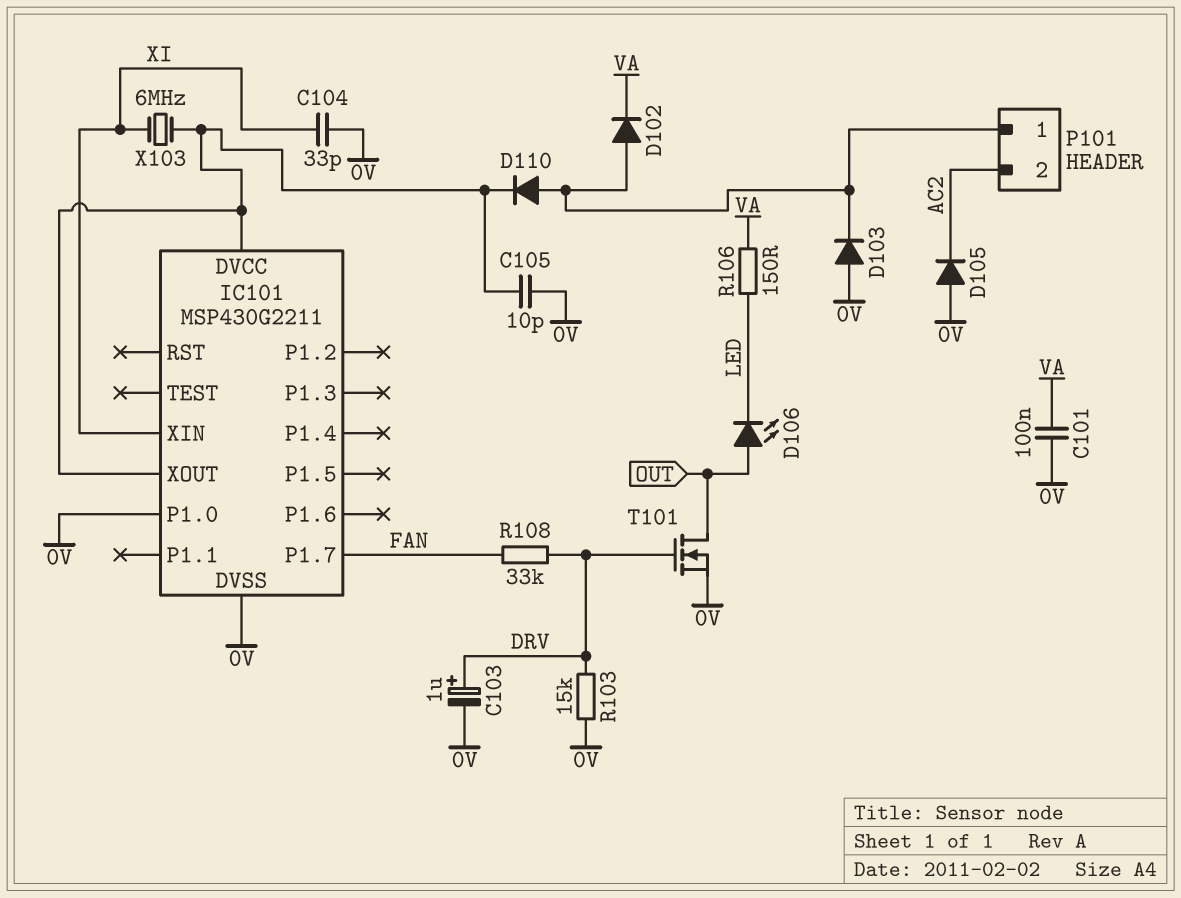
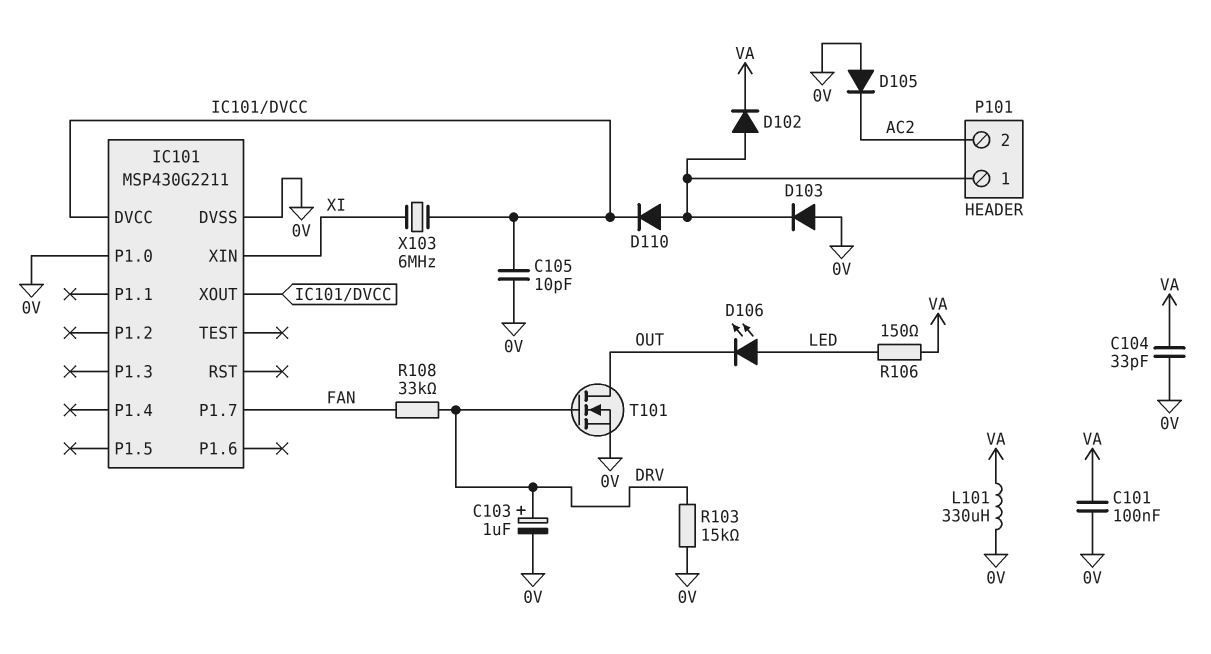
C104: 33pF (0V, XI) -> 33pF (0V, VA)
D106: LED (A OUT, K LED) -> LED (A LED, K OUT)
L101: none -> 330uH (0V, VA)

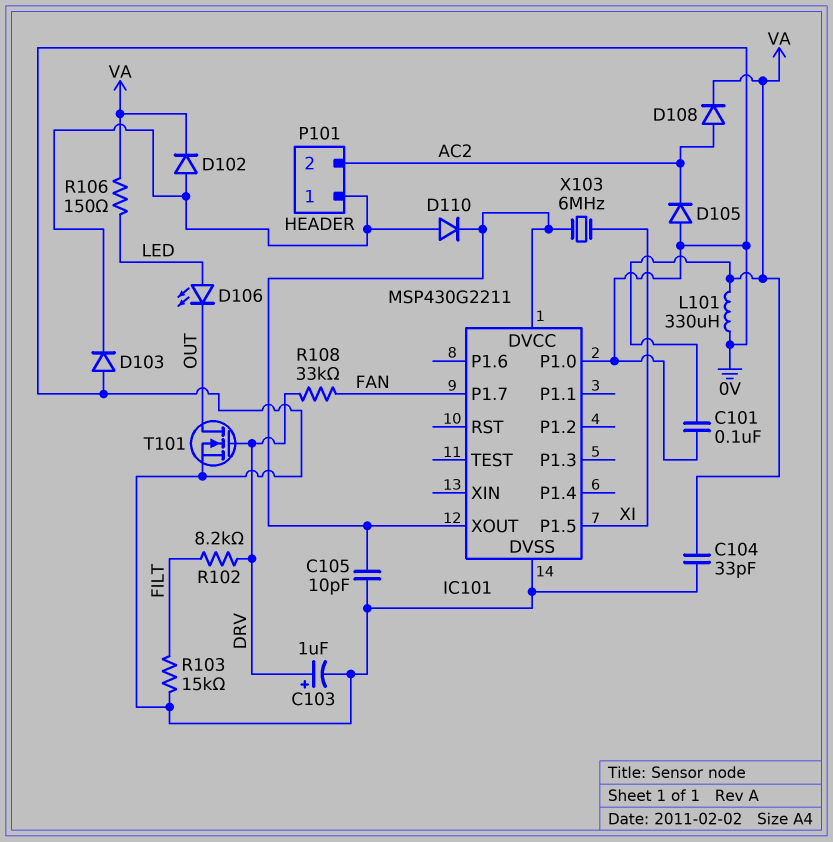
D108: none -> diode (A AC2, K VA)
IC101 pin P1.5: none -> XI
IC101 pin XIN: XI -> none
R102: none -> 8.2k (DRV, FILT)
R103: 15k (0V, DRV) -> 15k (0V, FILT)

